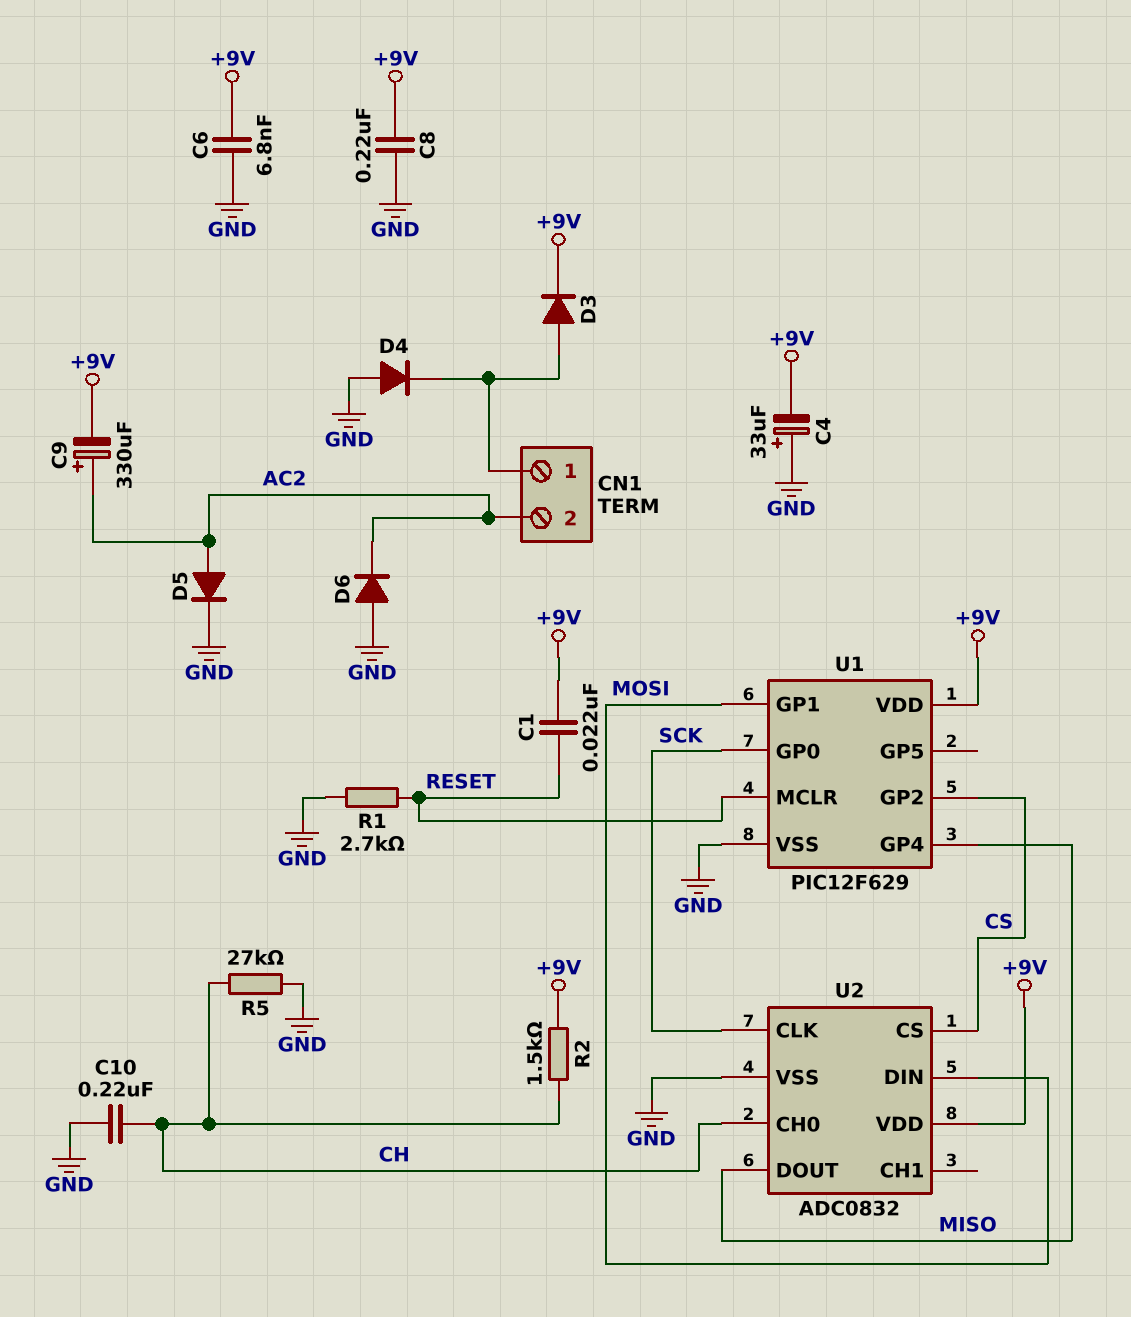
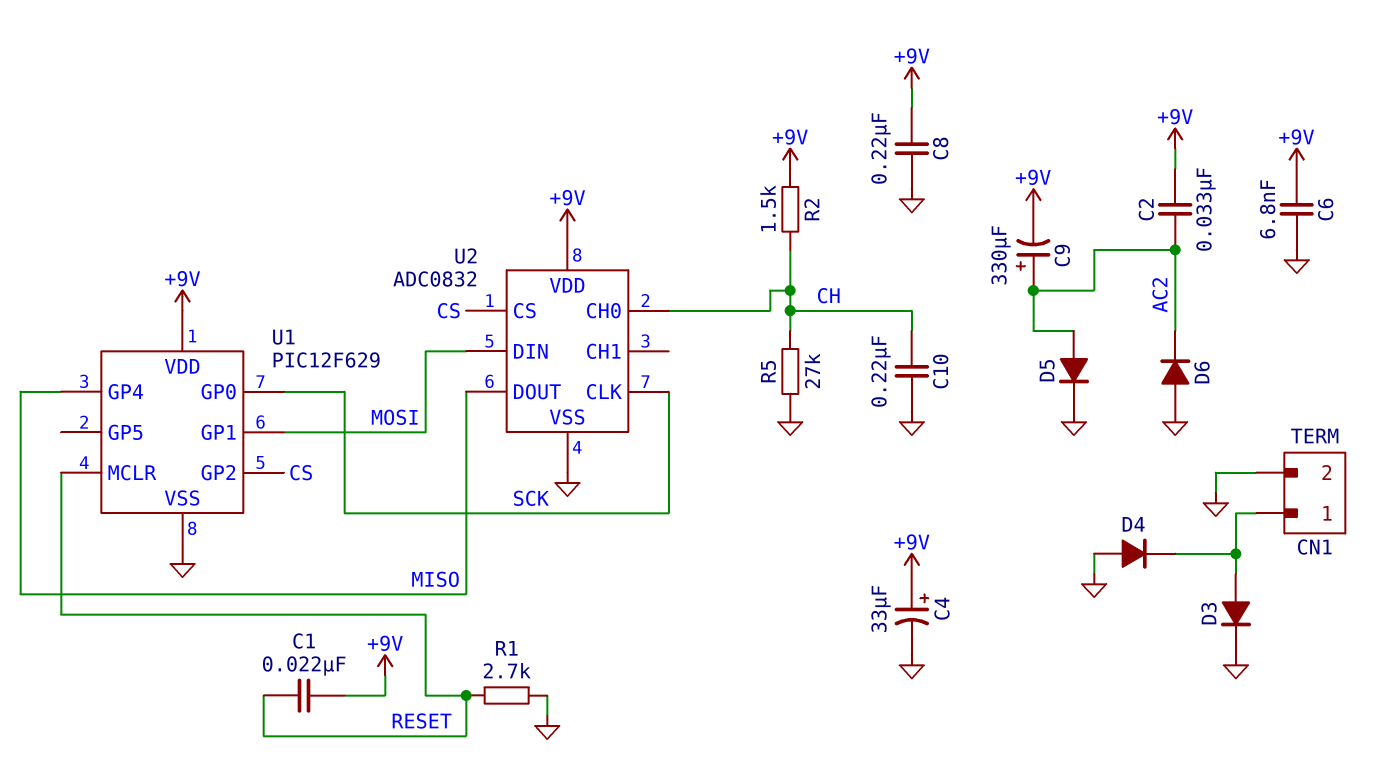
C2: none -> 33nF (+9V, AC2)
C4: 33uF (plus GND, minus +9V) -> 33uF (plus +9V, minus GND)
CN1 pin 2: AC2 -> GND
D3: diode (A CN1/1, K +9V) -> diode (A CN1/1, K GND)

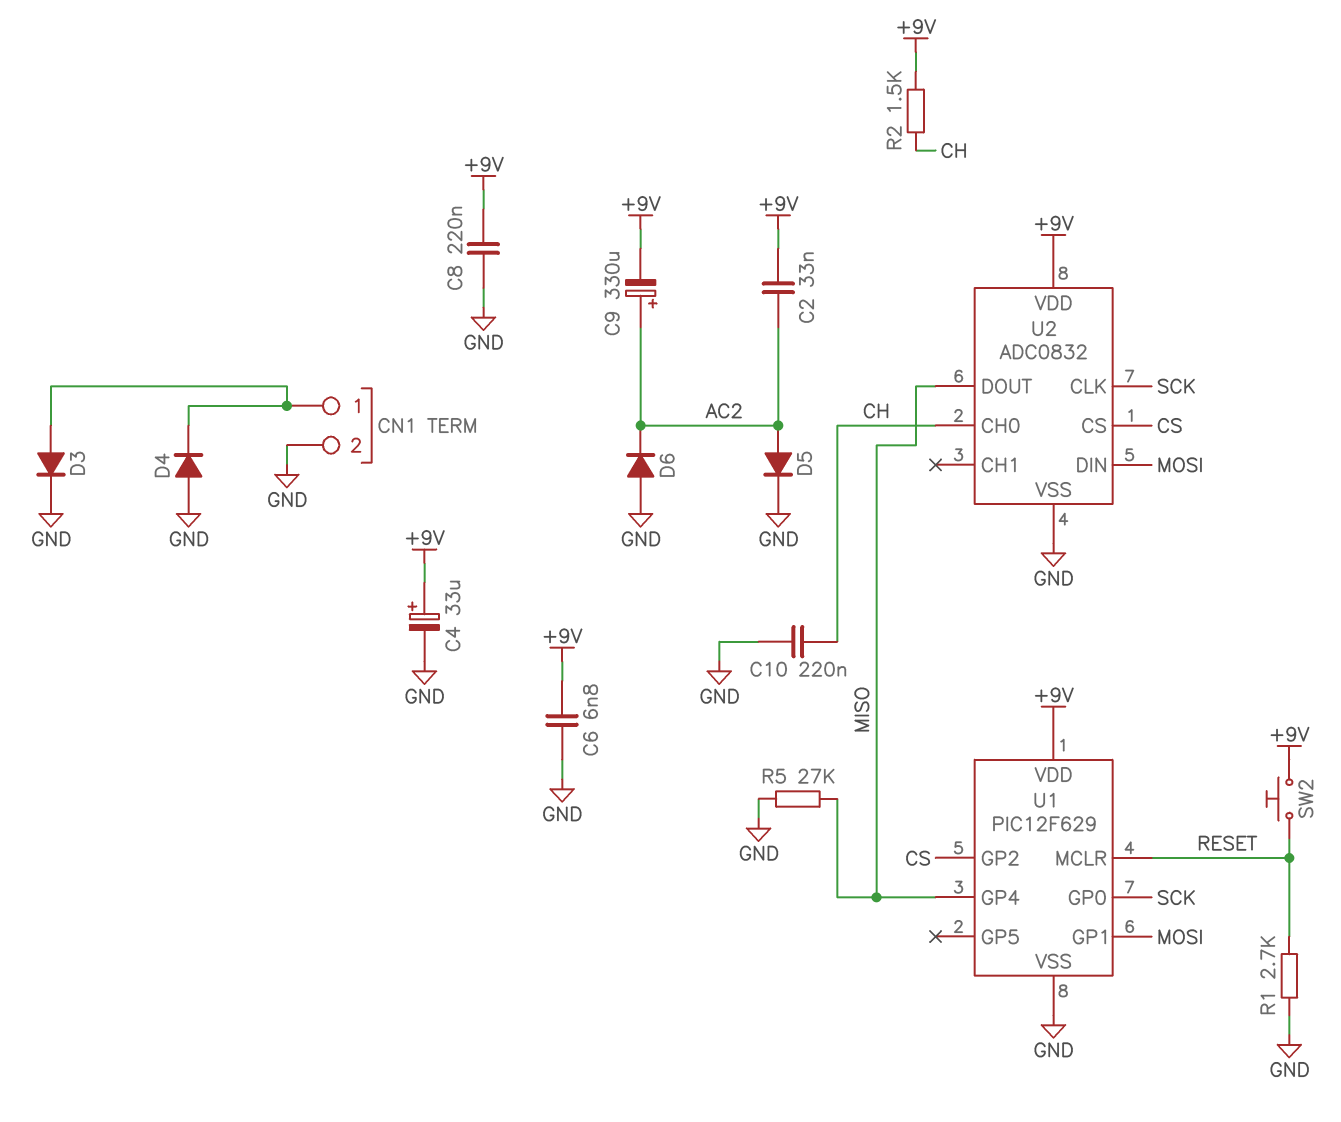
C1: 22nF (+9V, RESET) -> none
R5: 27k (CH, GND) -> 27k (GND, MISO)
SW2: none -> button (+9V, RESET)

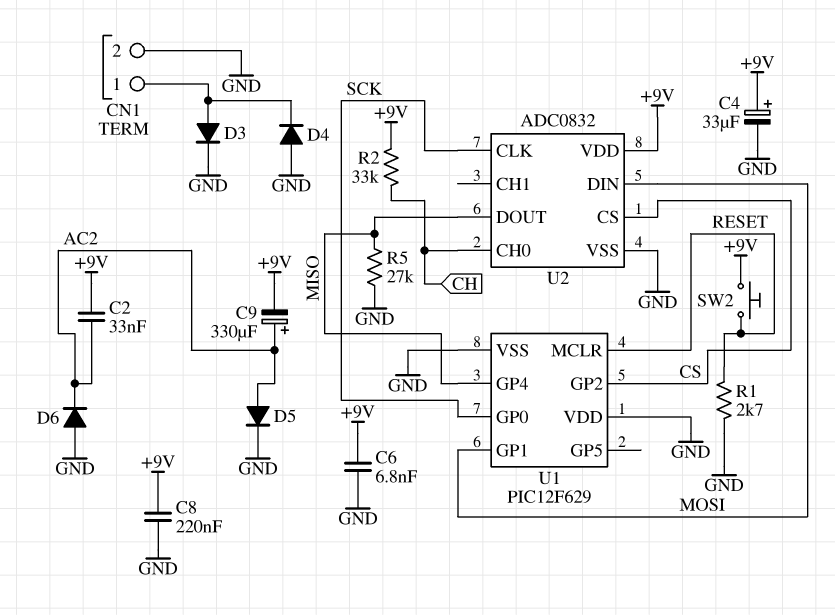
C10: 220nF (CH, GND) -> none
R2: 1.5k (+9V, CH) -> 33k (+9V, CH)
U1 pin VDD: +9V -> GND

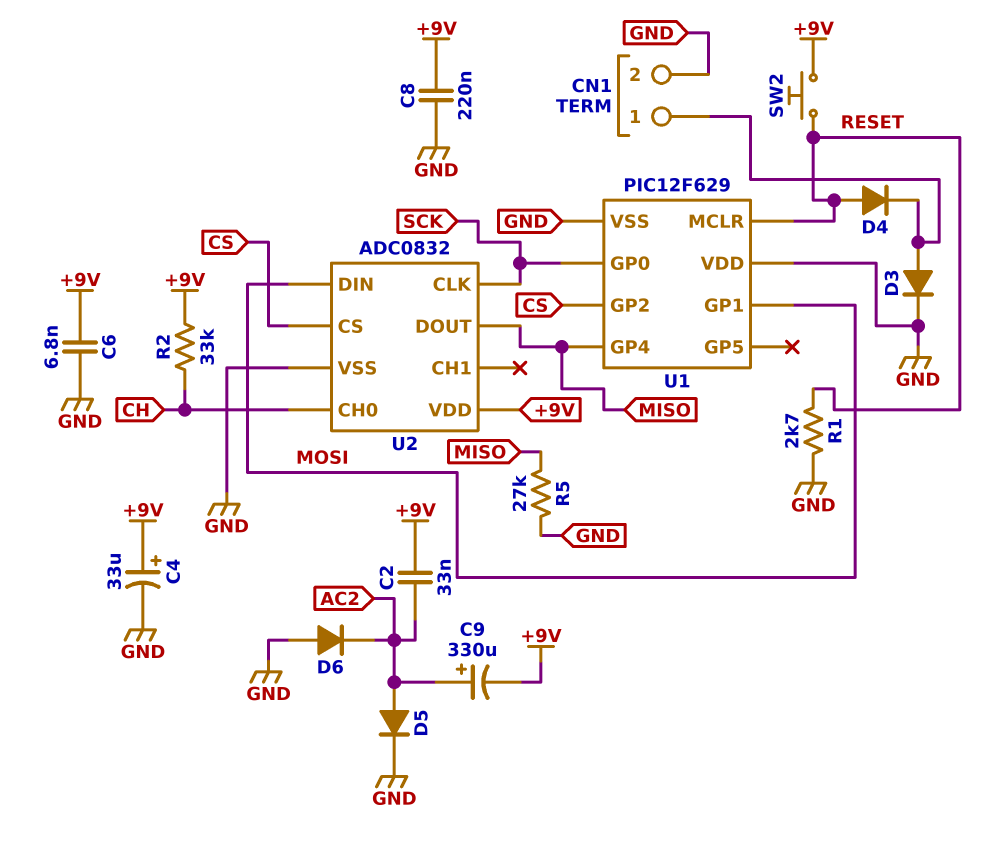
D4: diode (A GND, K CN1/1) -> diode (A RESET, K CN1/1)

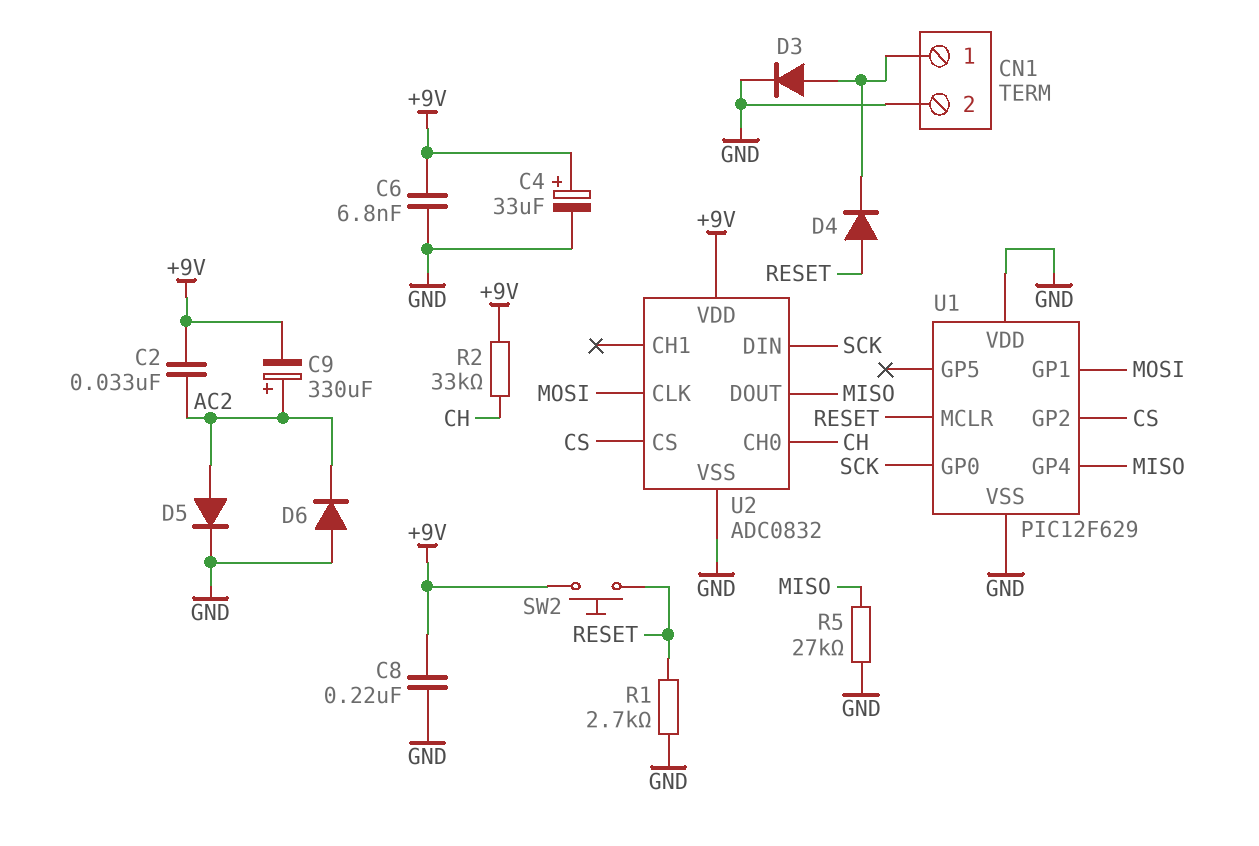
U2 pin CLK: SCK -> MOSI
U2 pin DIN: MOSI -> SCK

